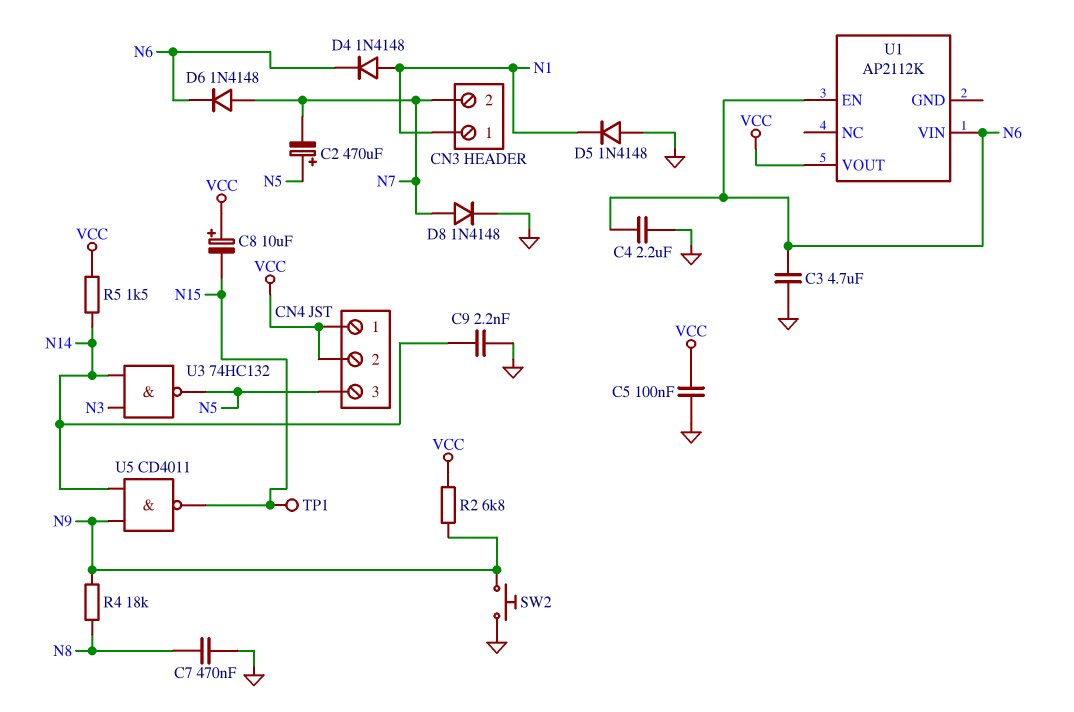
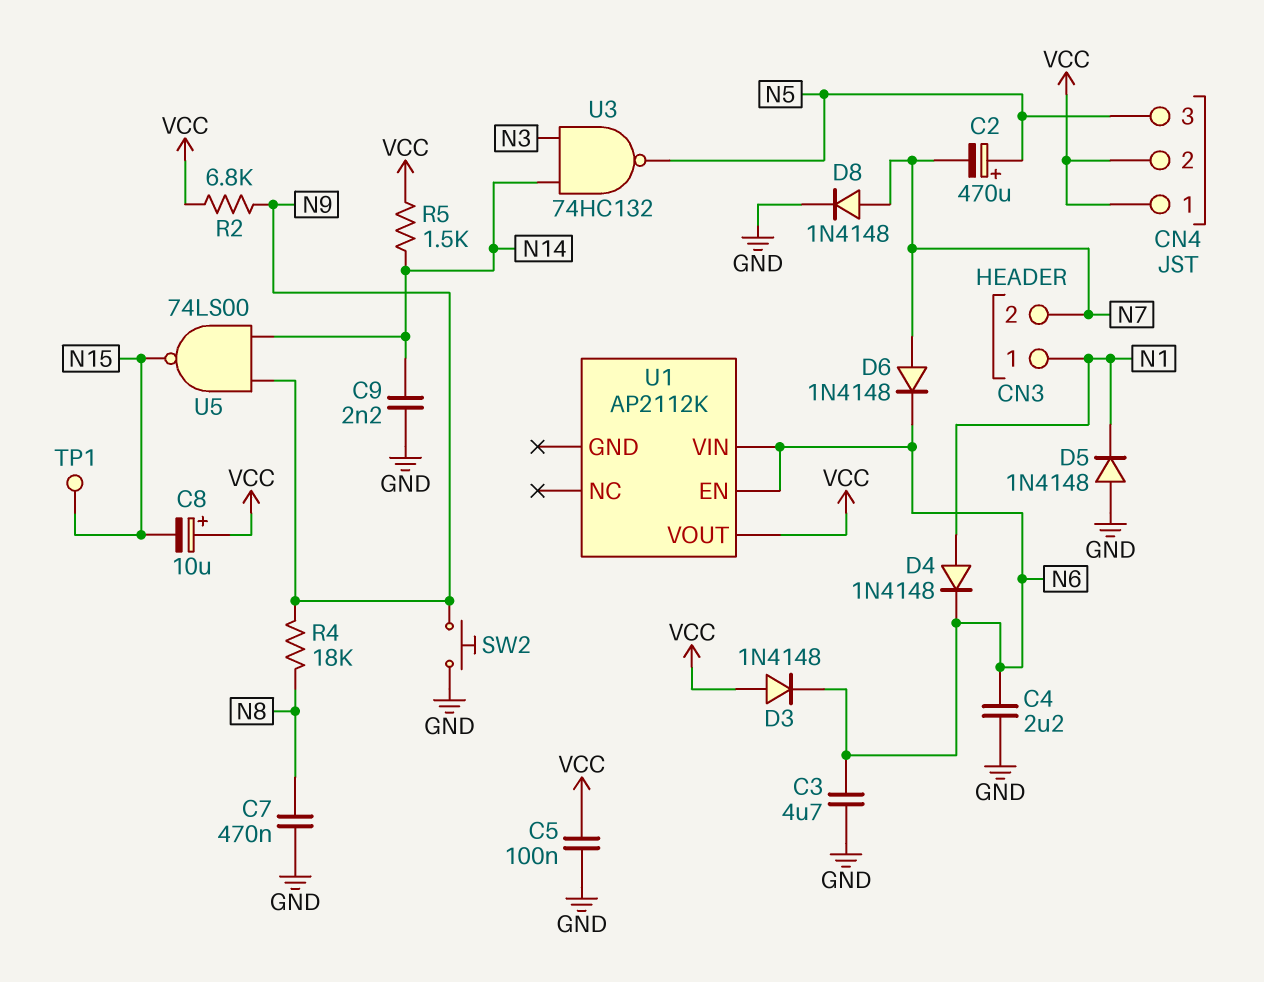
D3: none -> diode 1N4148 (A VCC, K N6)
U5: NAND CD4011 (in N9, in N14, out N15) -> NAND 74LS00 (in N9, in N14, out N15)

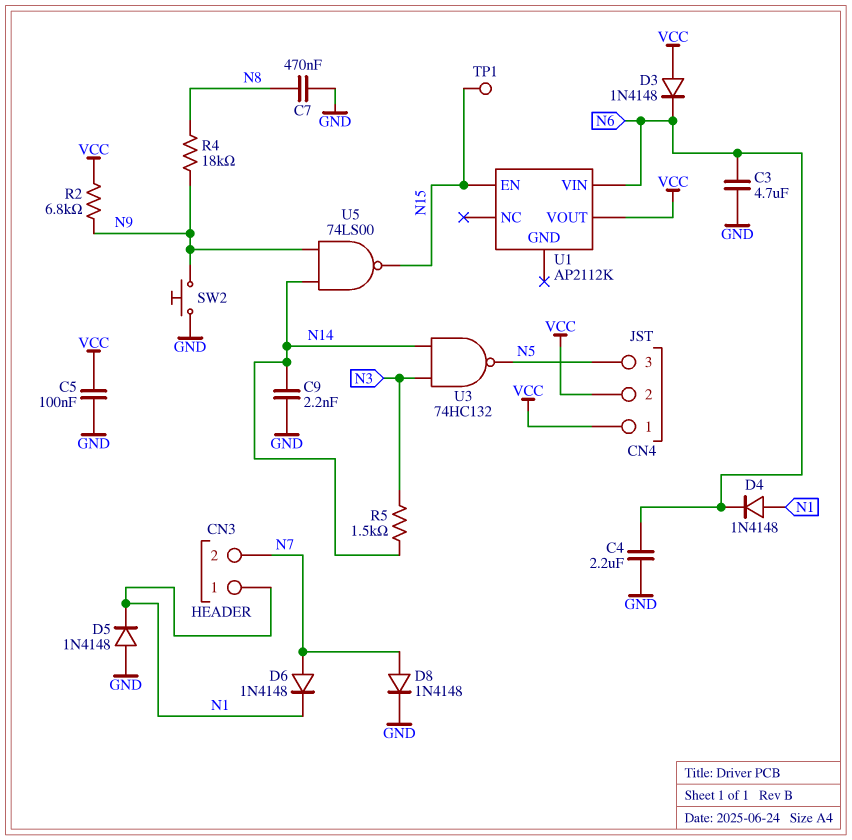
C2: 470uF (plus N5, minus N7) -> none
C8: 10uF (plus VCC, minus N15) -> none
D6: diode 1N4148 (A N7, K N6) -> diode 1N4148 (A N7, K N1)
R5: 1.5k (N14, VCC) -> 1.5k (N3, N14)
U1 pin EN: N6 -> N15

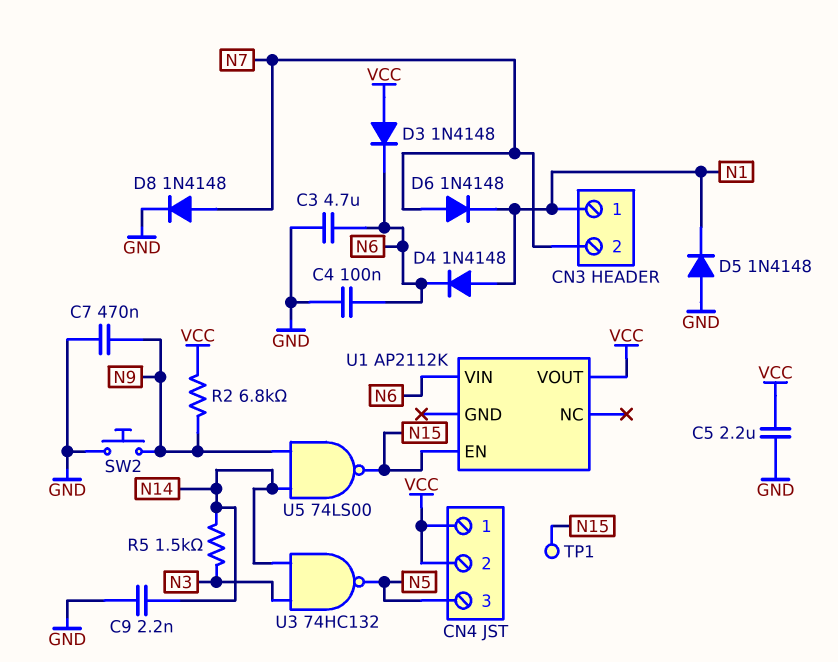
C4: 2.2uF (GND, N6) -> 100nF (GND, N6)
C5: 100nF (GND, VCC) -> 2.2uF (GND, VCC)
C7: 470nF (GND, N8) -> 470nF (GND, N9)
R4: 18k (N8, N9) -> none

